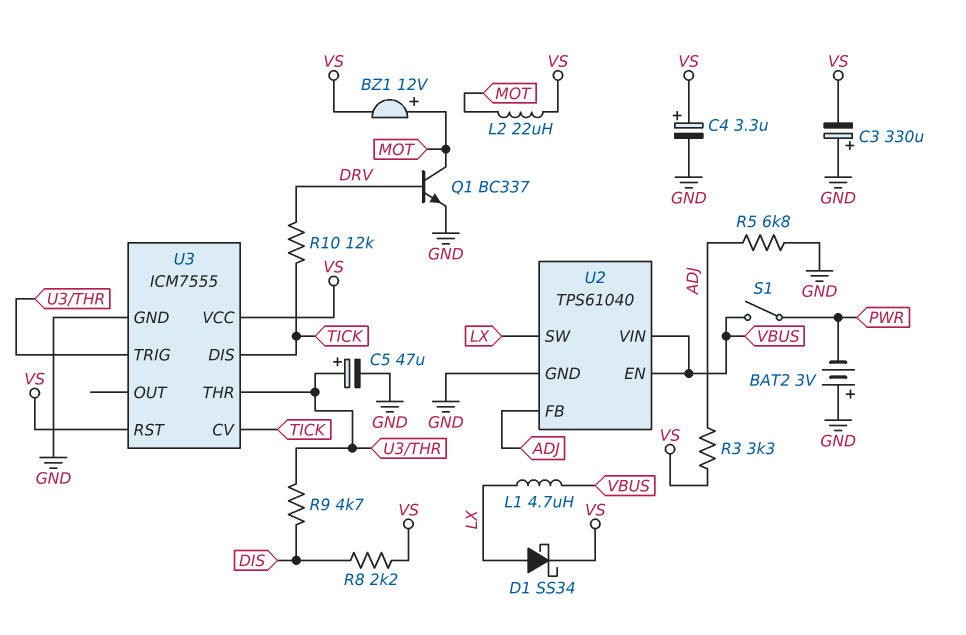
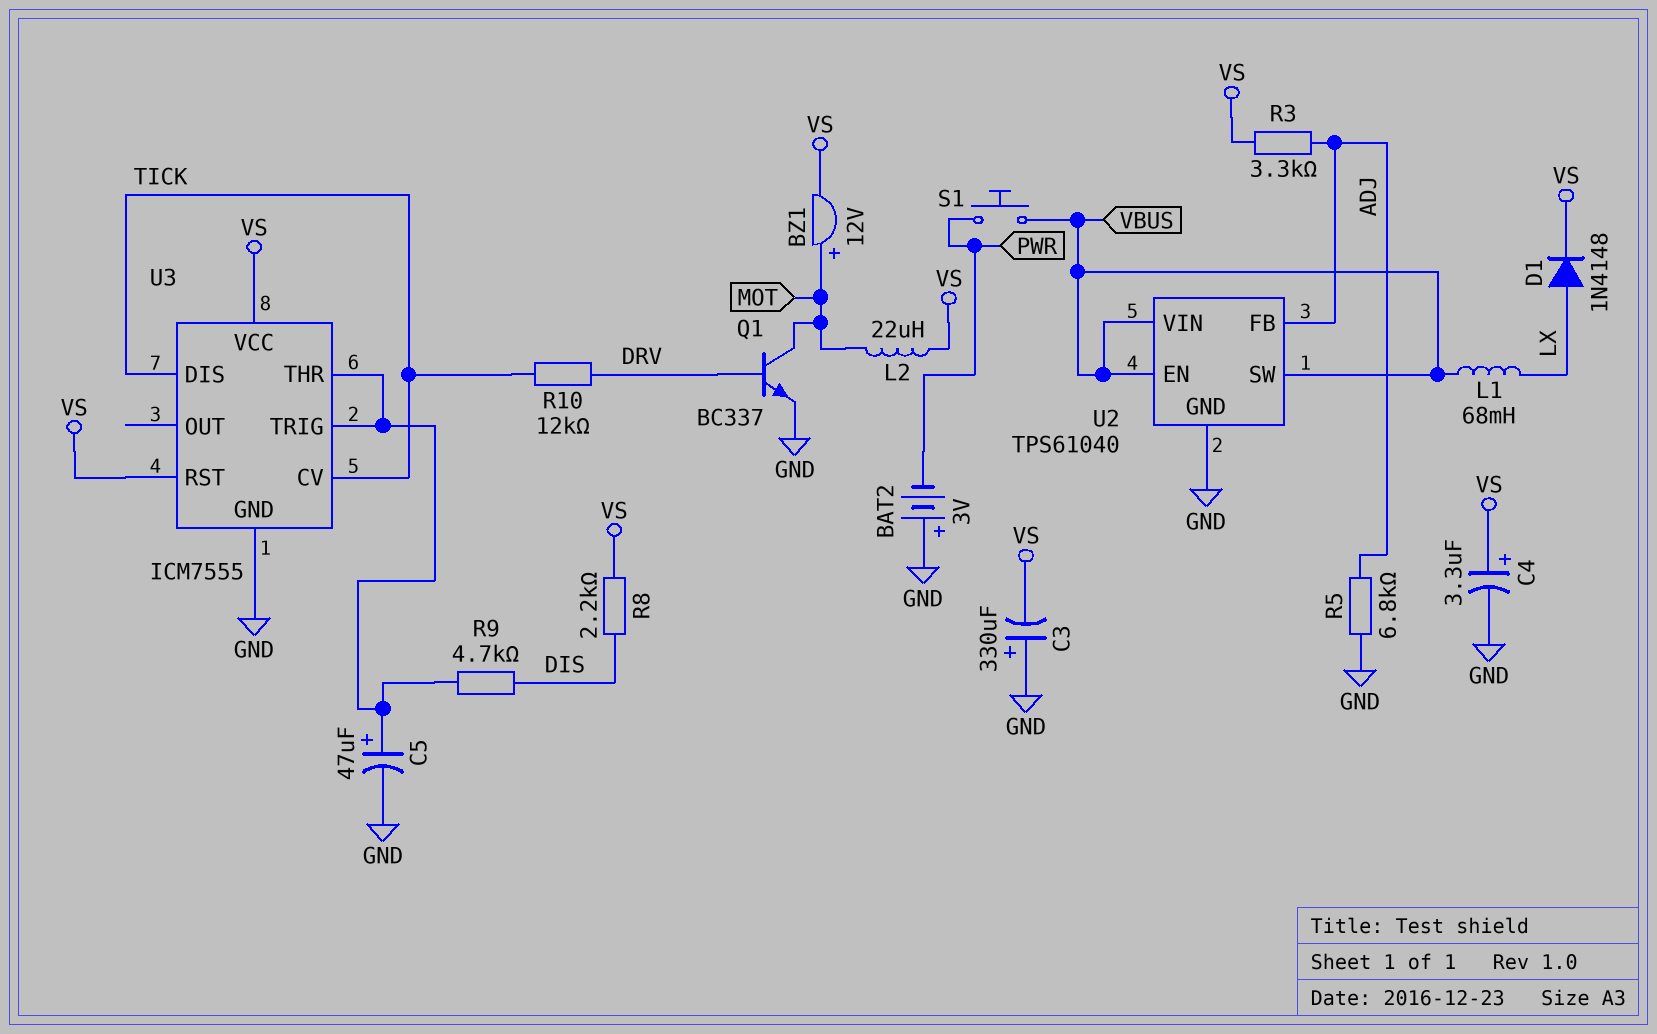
D1: schottky SS34 (A LX, K VS) -> diode 1N4148 (A LX, K VS)
L1: 4.7uH (LX, VBUS) -> 68mH (LX, VBUS)
S1: switch (PWR, VBUS) -> button (PWR, VBUS)
U2 pin SW: LX -> VBUS

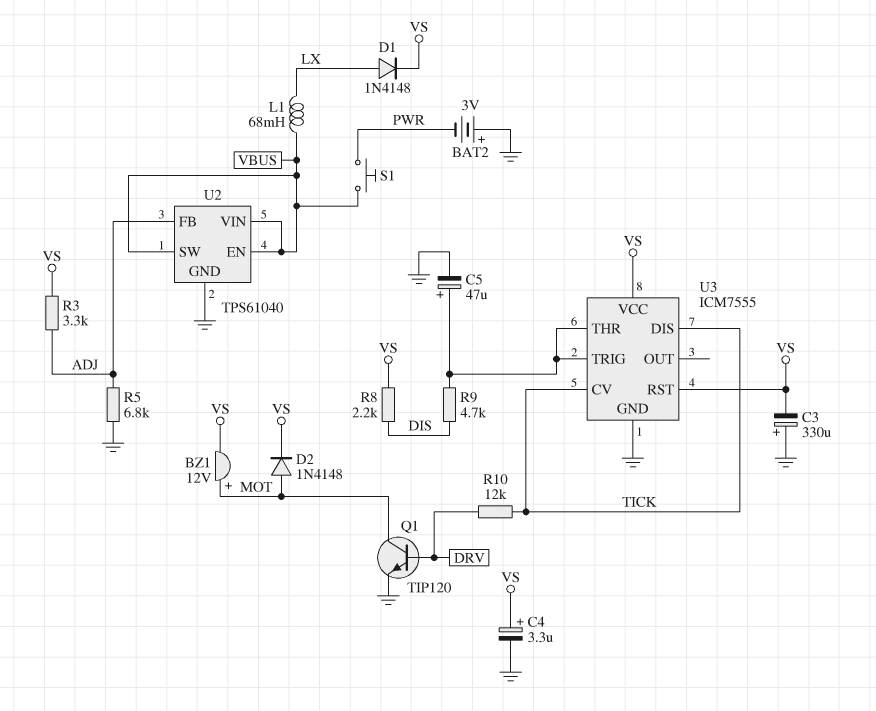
D2: none -> diode 1N4148 (A MOT, K VS)
L2: 22uH (MOT, VS) -> none
Q1: NPN BC337 (B DRV, C MOT, E GND) -> NPN TIP120 (B DRV, C MOT, E GND)

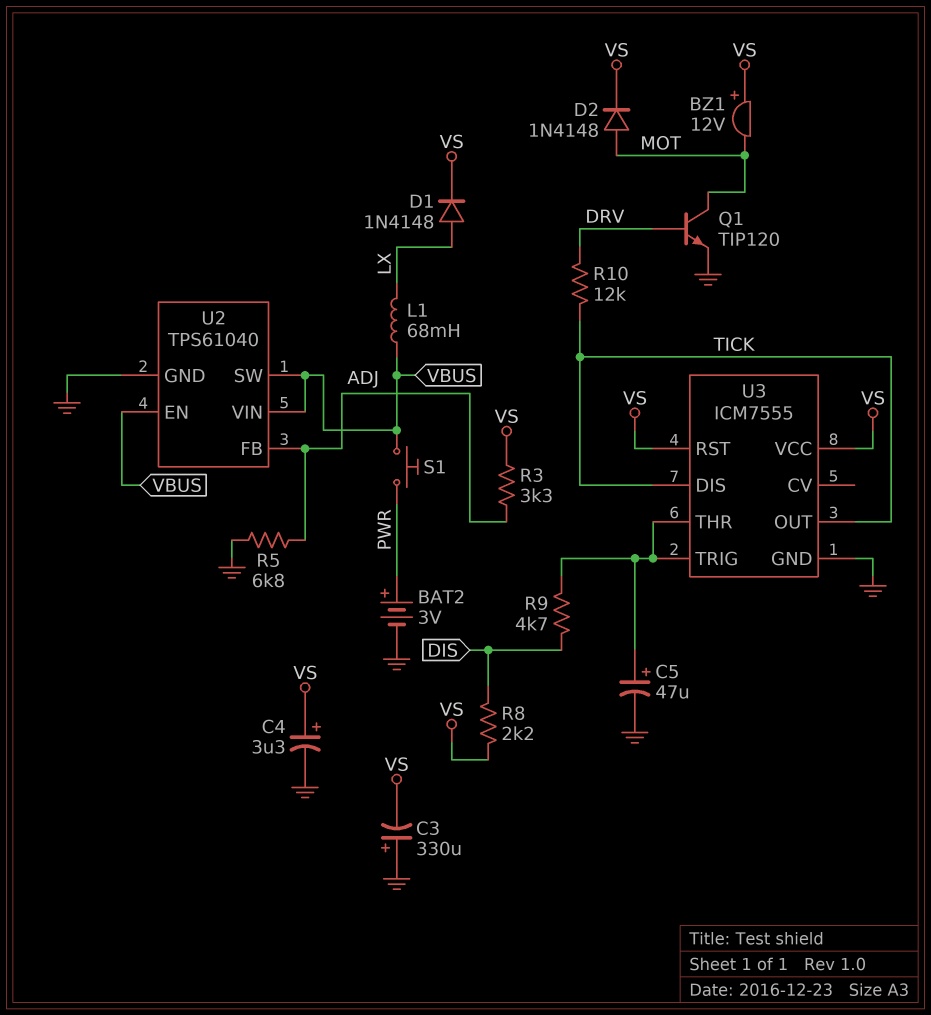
BAT2: 3V (plus GND, minus PWR) -> 3V (plus PWR, minus GND)
BZ1: buzzer 12V (plus MOT, minus VS) -> buzzer 12V (plus VS, minus MOT)
U3 pin CV: TICK -> none
U3 pin OUT: none -> TICK

